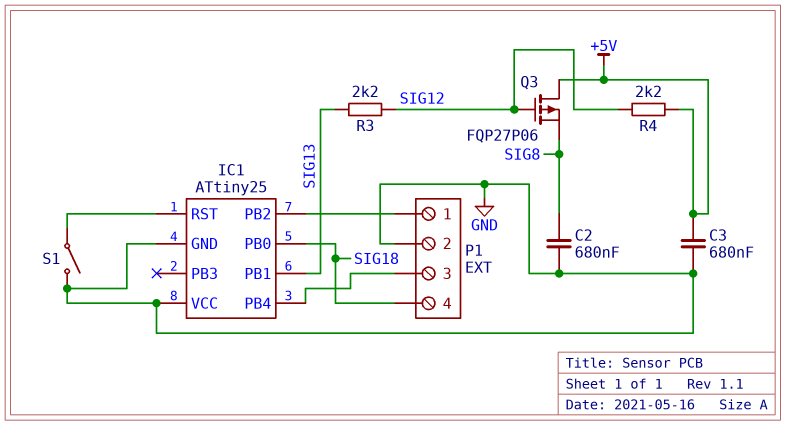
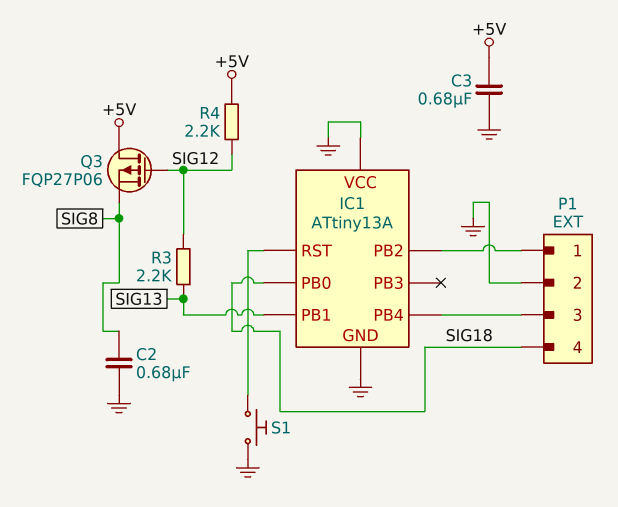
IC1: ATtiny25 -> ATtiny13A
S1: switch (GND, IC1/RST) -> button (GND, IC1/RST)

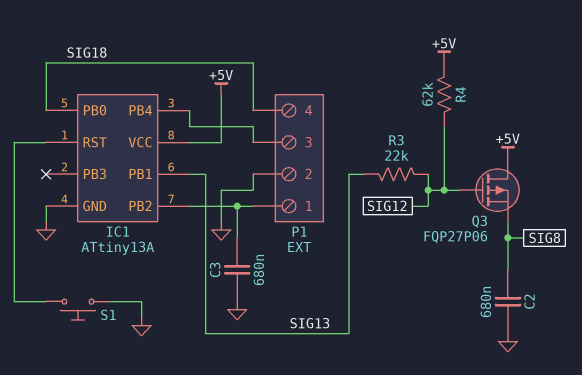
C3: 680nF (+5V, GND) -> 680nF (GND, IC1/PB2)
IC1 pin VCC: GND -> +5V
R3: 2.2k (SIG12, SIG13) -> 22k (SIG12, SIG13)
R4: 2.2k (+5V, SIG12) -> 62k (+5V, SIG12)

